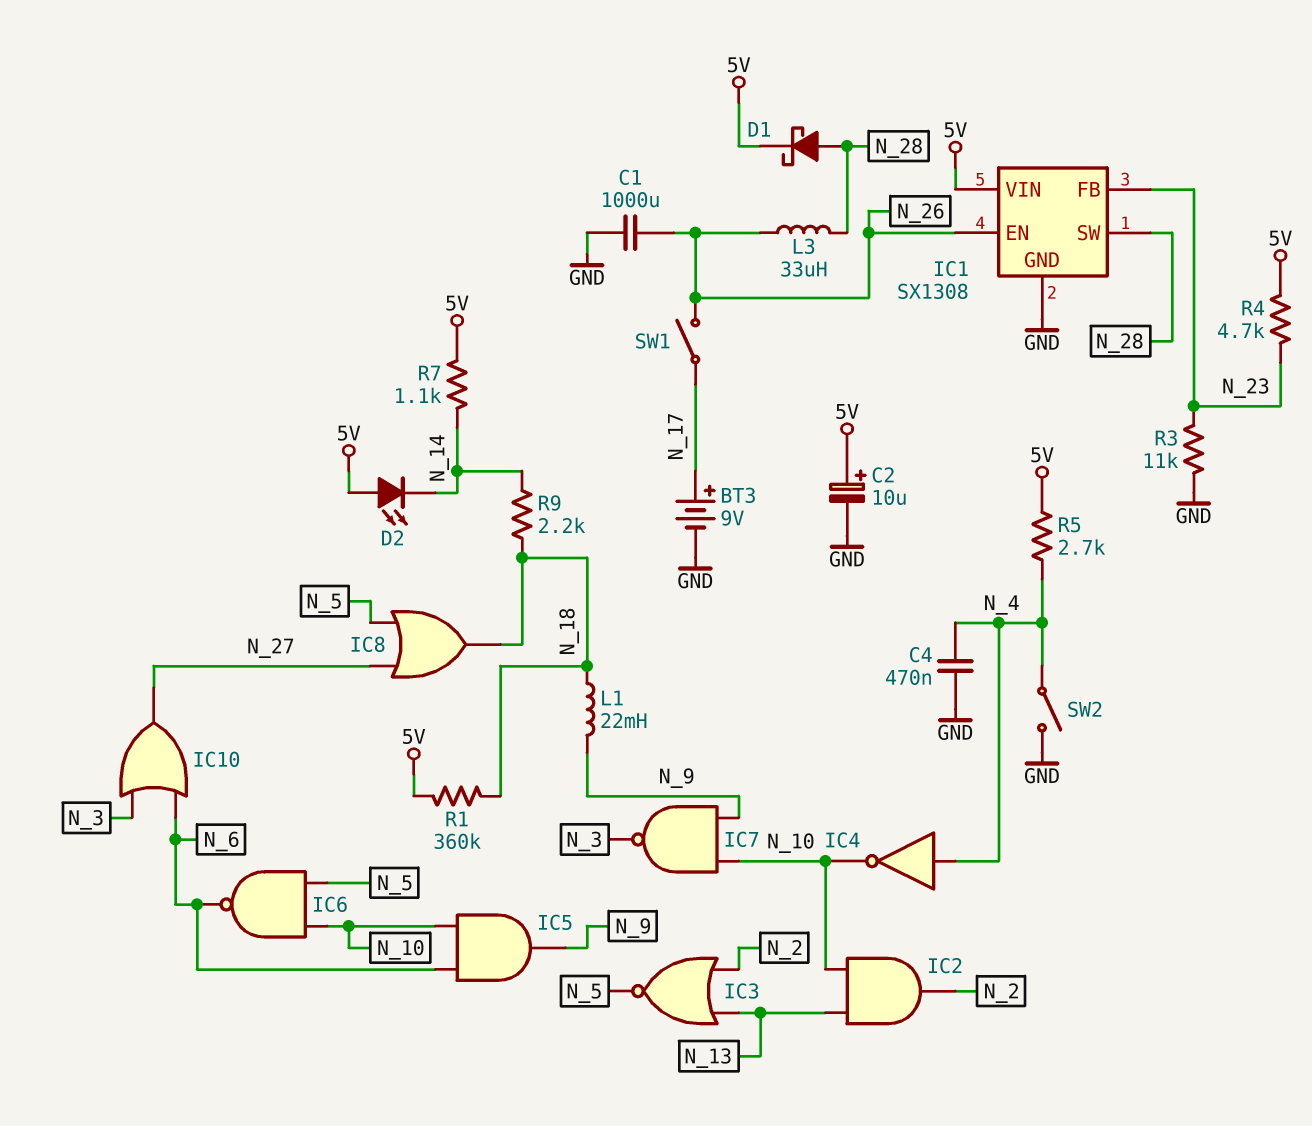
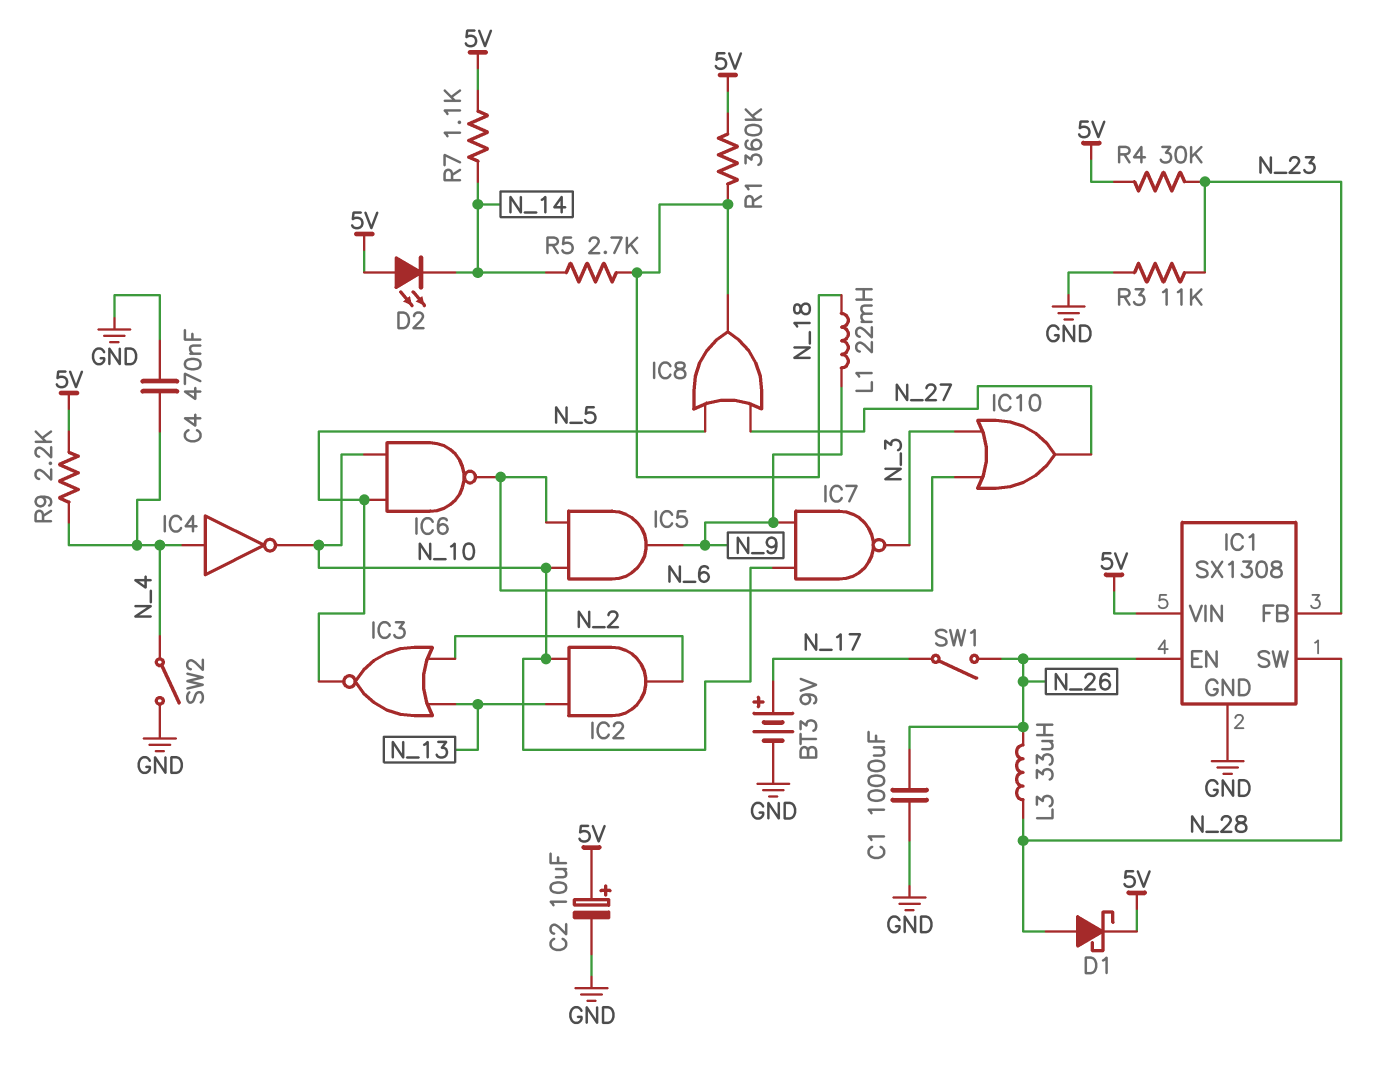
R4: 4.7k (5V, N_23) -> 30k (5V, N_23)
R5: 2.7k (5V, N_4) -> 2.7k (N_14, N_18)
R9: 2.2k (N_14, N_18) -> 2.2k (5V, N_4)

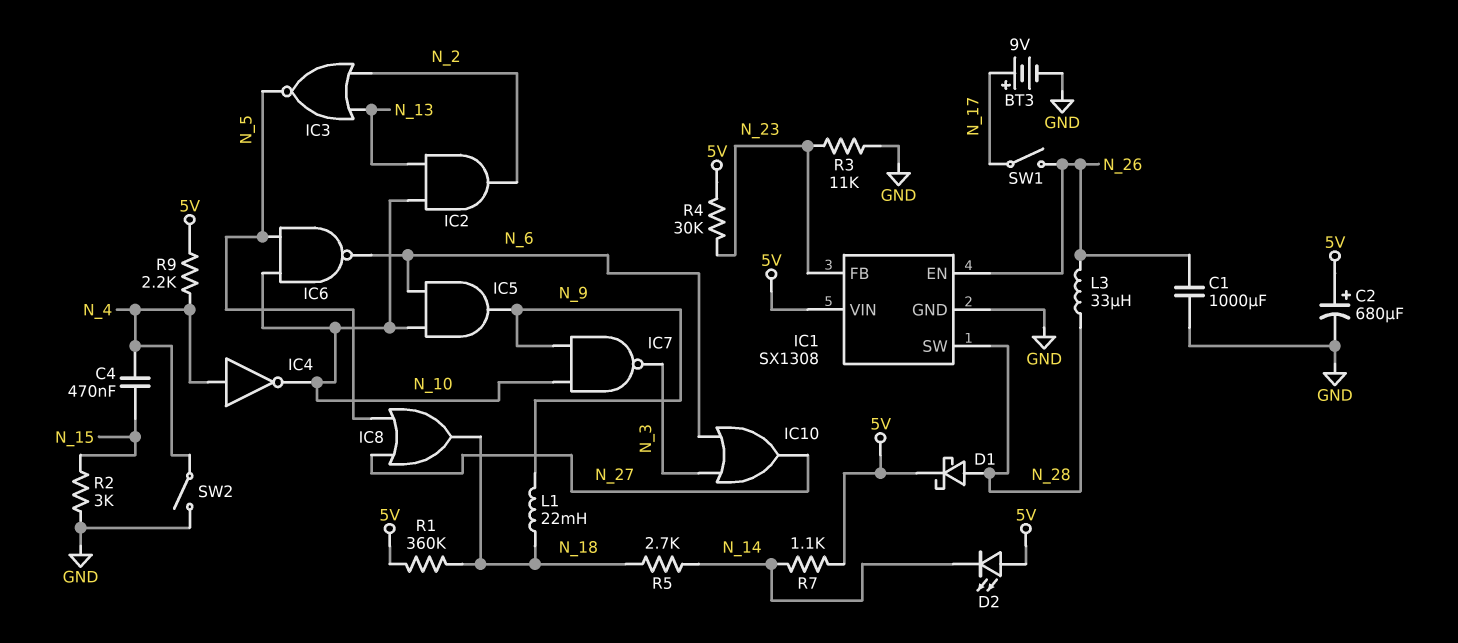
C2: 10uF (plus 5V, minus GND) -> 680uF (plus 5V, minus GND)
C4: 470nF (GND, N_4) -> 470nF (N_4, N_15)
R2: none -> 3k (GND, N_15)

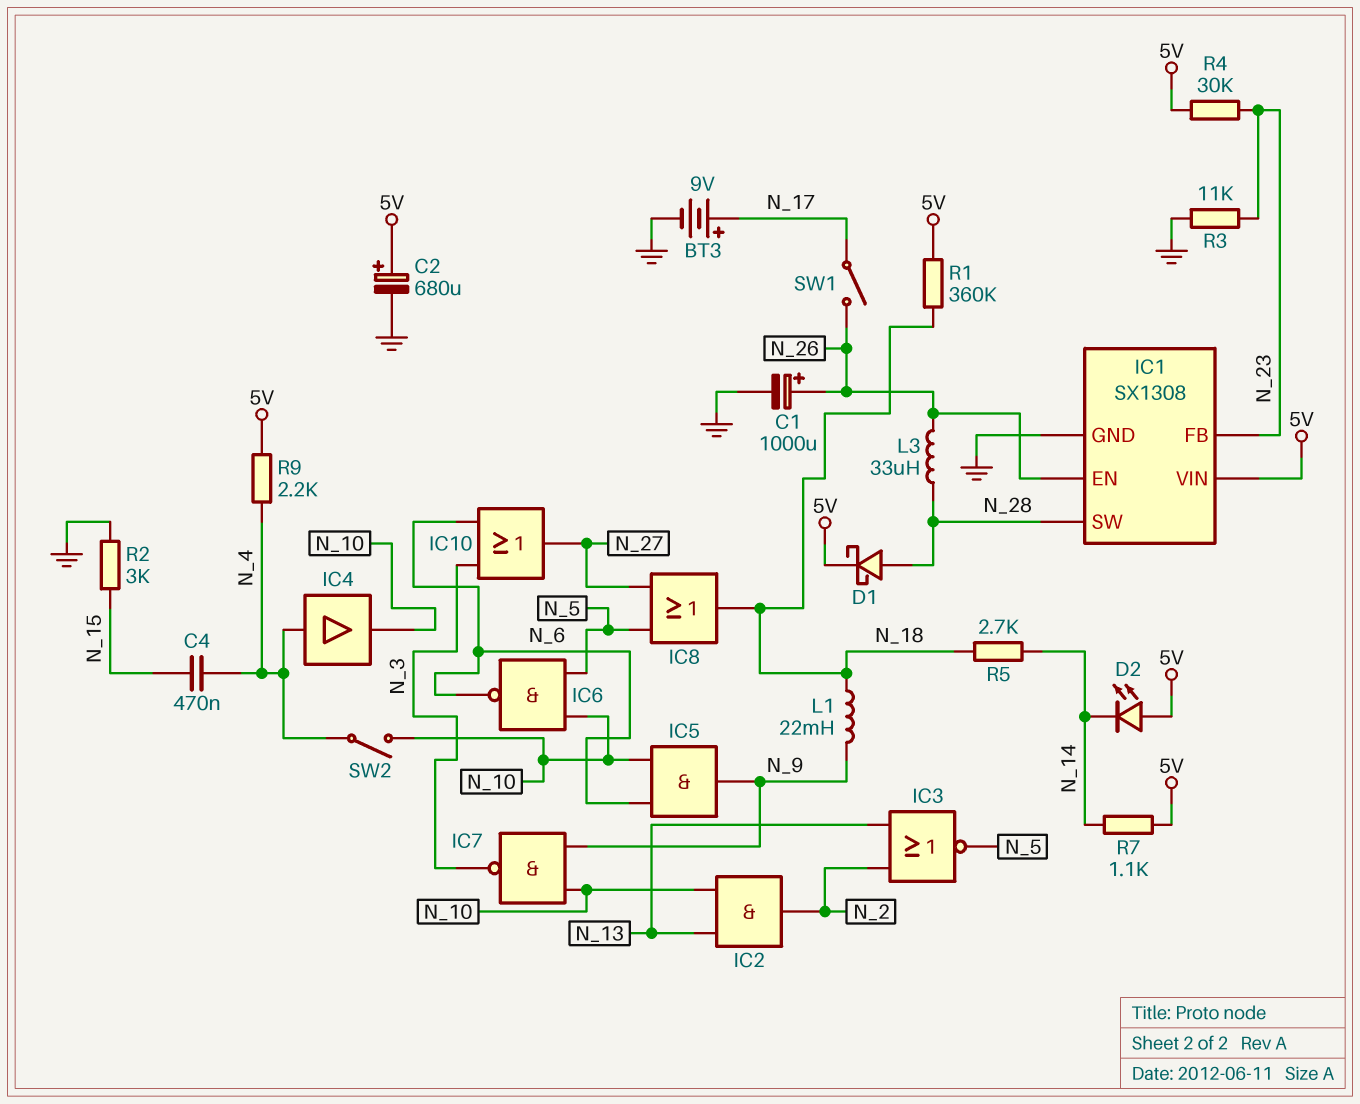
C1: 1000uF (GND, N_26) -> 1000uF (plus N_26, minus GND)
IC4: NOT (in N_4, out N_10) -> buffer (in N_4, out N_10)
SW2: switch (GND, N_4) -> switch (N_4, N_10)

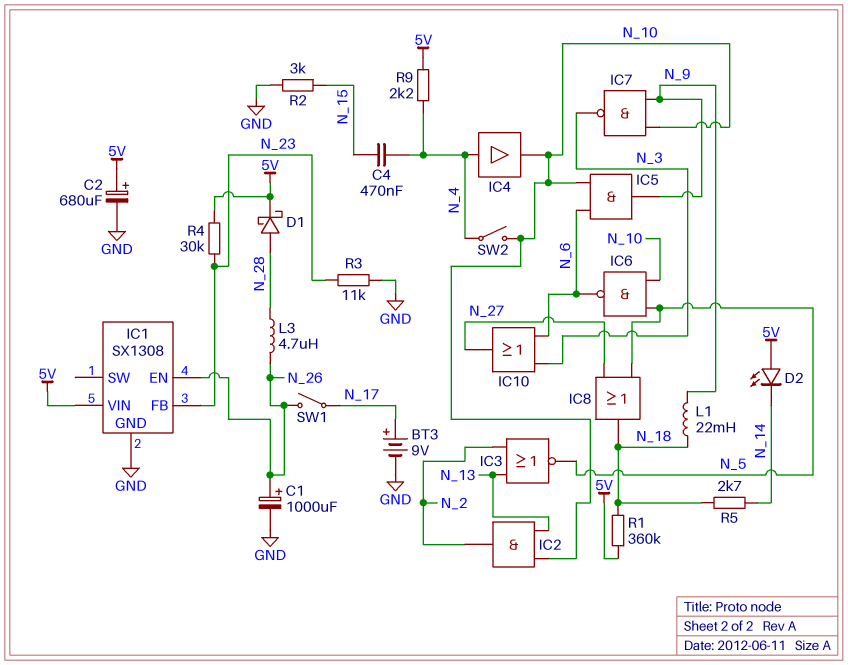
IC1 pin SW: N_28 -> none
L3: 33uH (N_26, N_28) -> 4.7uH (N_26, N_28)
R7: 1.1k (5V, N_14) -> none

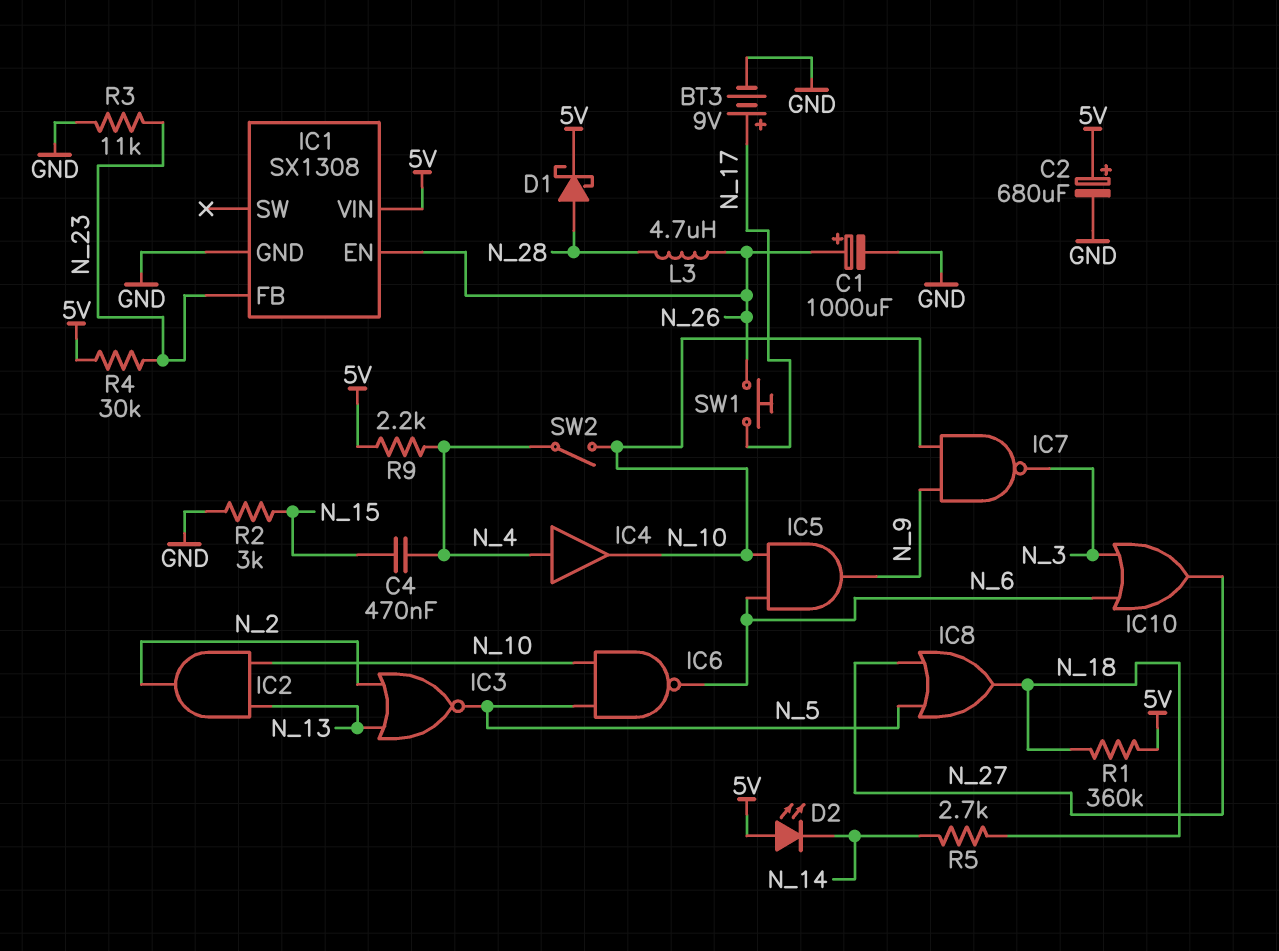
L1: 22mH (N_9, N_18) -> none
SW1: switch (N_17, N_26) -> button (N_17, N_26)

